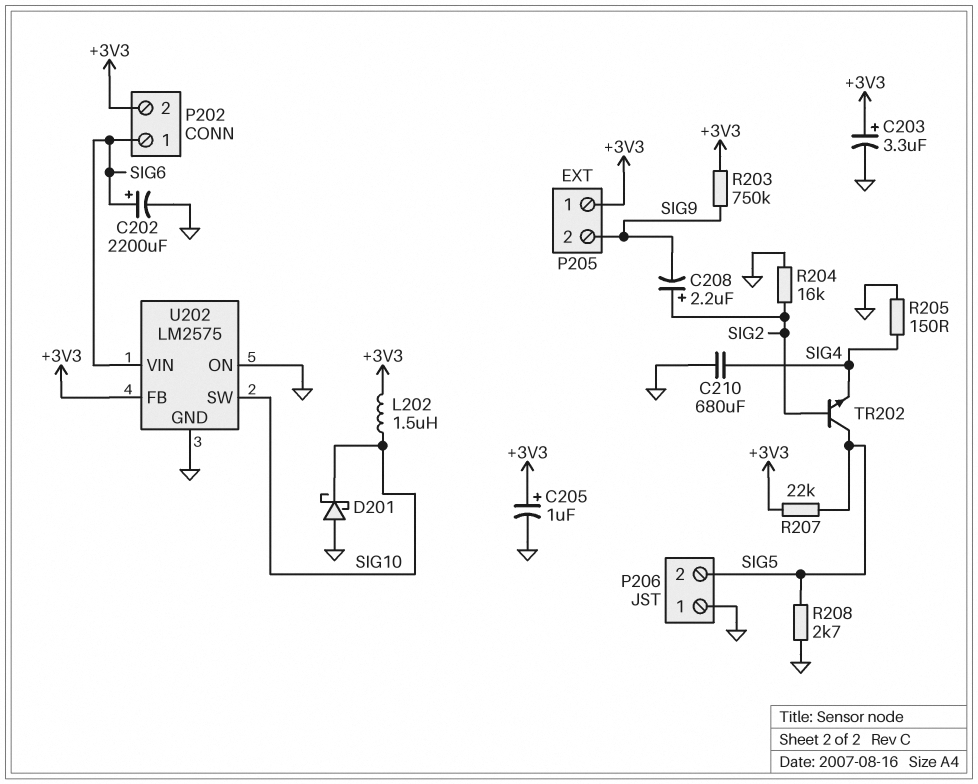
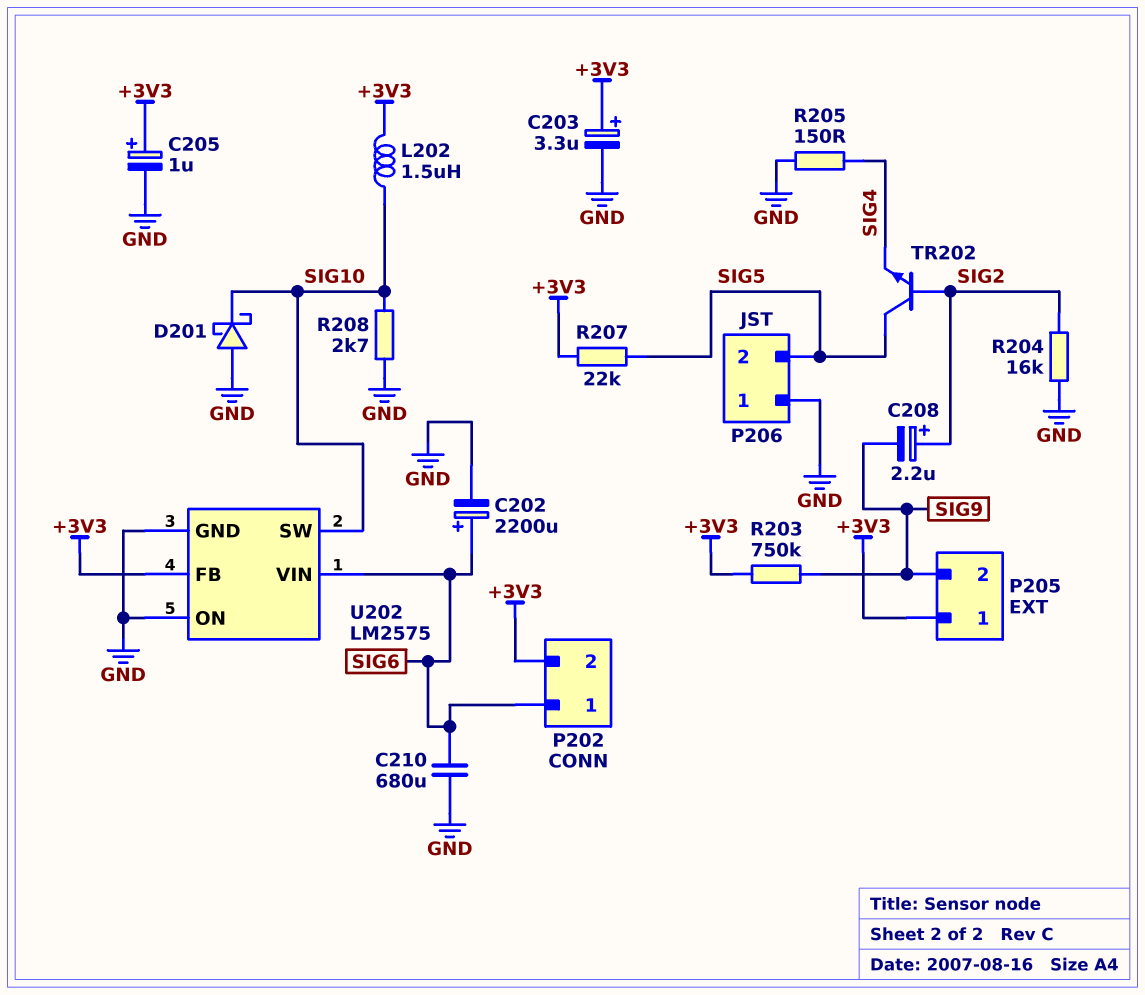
C210: 680uF (GND, SIG4) -> 680uF (GND, SIG6)
R208: 2.7k (GND, SIG5) -> 2.7k (GND, SIG10)

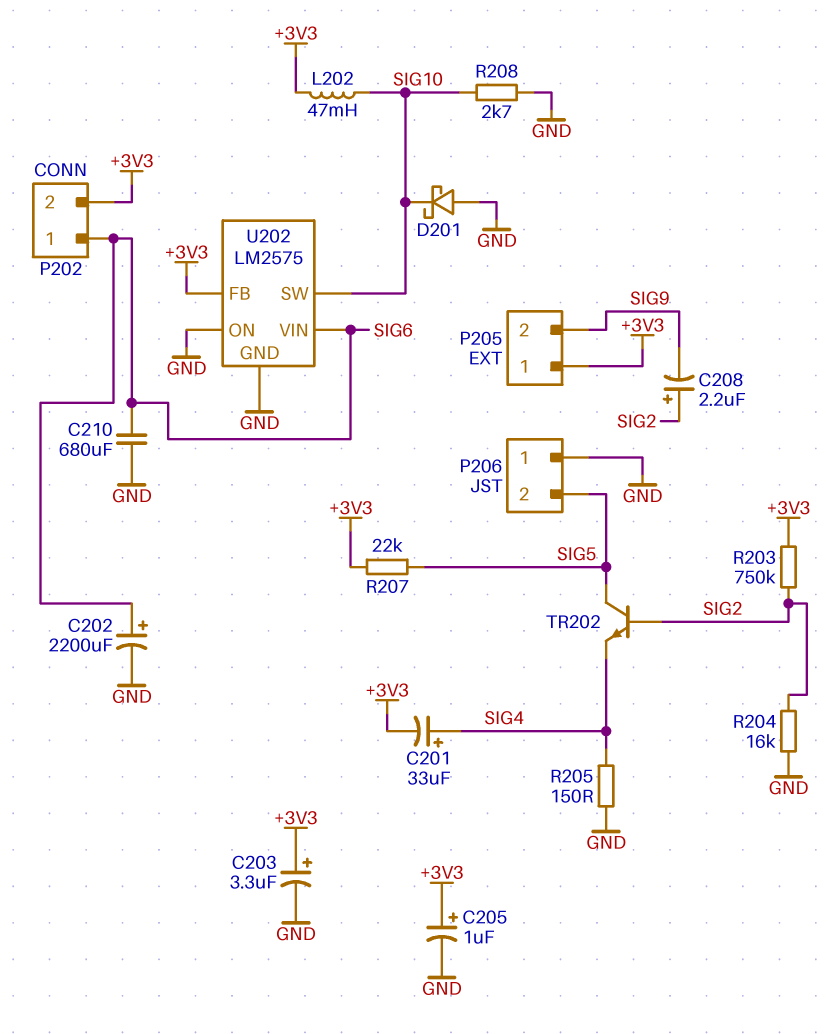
C201: none -> 33uF (plus SIG4, minus +3V3)
L202: 1.5uH (+3V3, SIG10) -> 47mH (+3V3, SIG10)
R203: 750k (+3V3, SIG9) -> 750k (+3V3, SIG2)

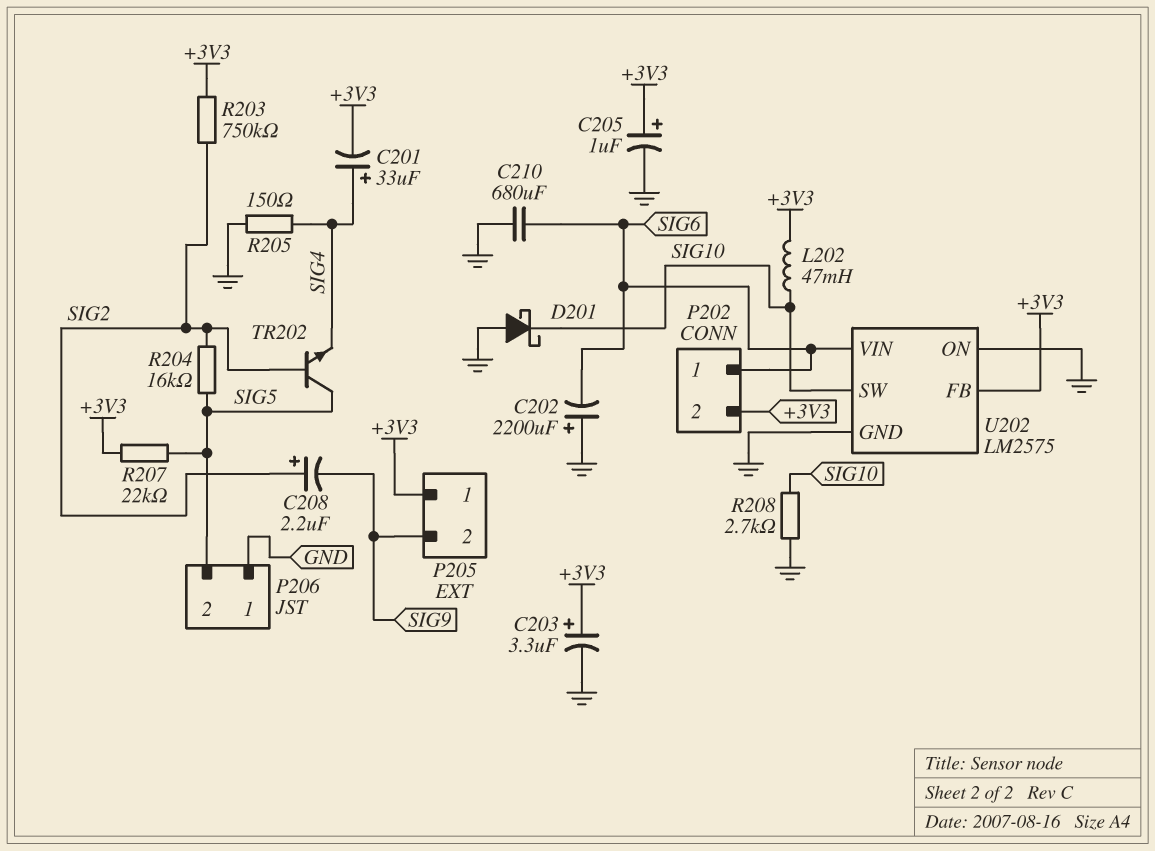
C202: 2200uF (plus SIG6, minus GND) -> 2200uF (plus GND, minus SIG6)
R204: 16k (GND, SIG2) -> 16k (SIG2, SIG5)

